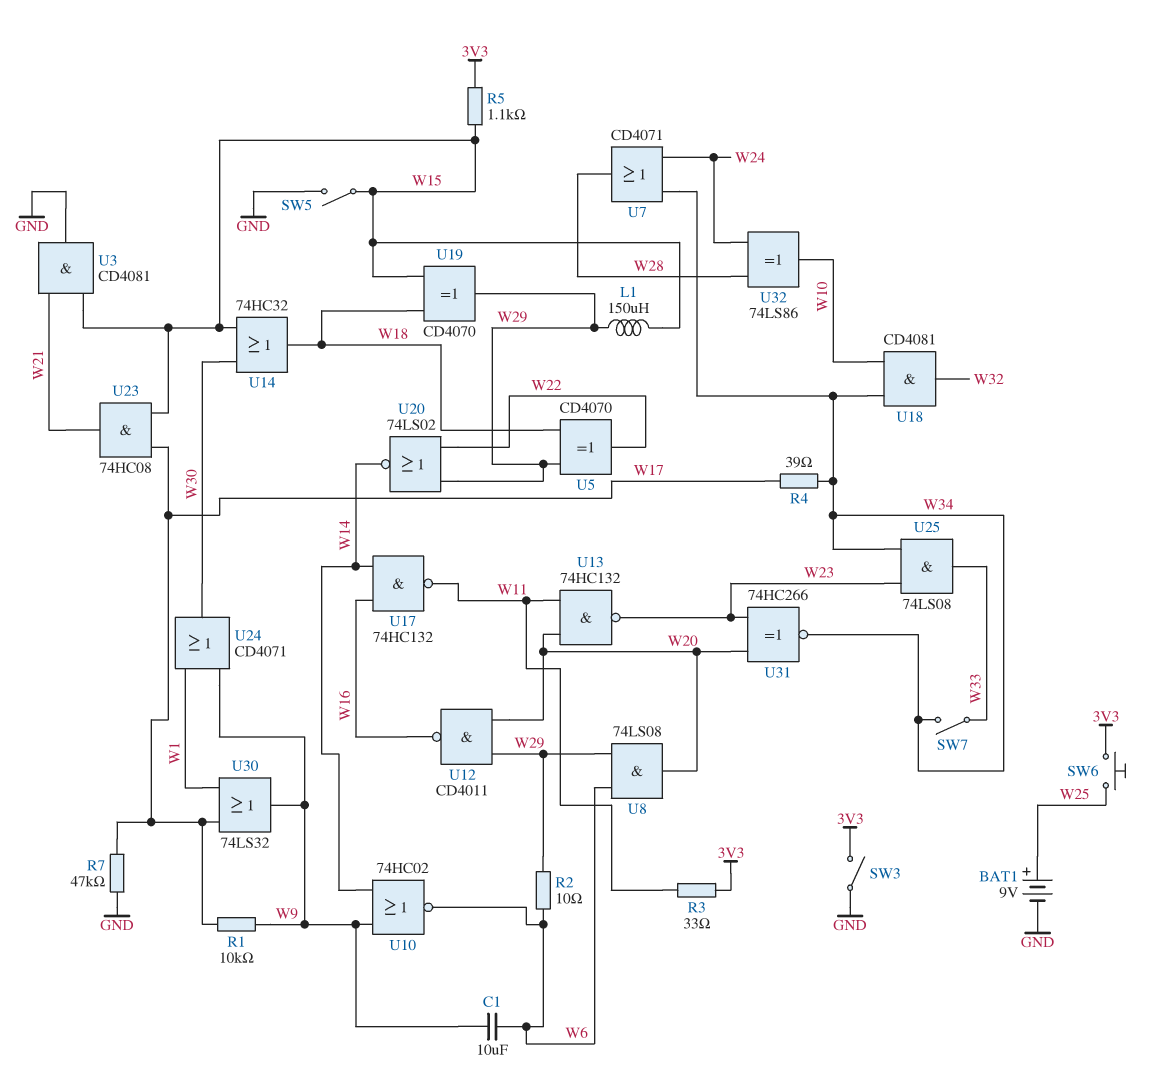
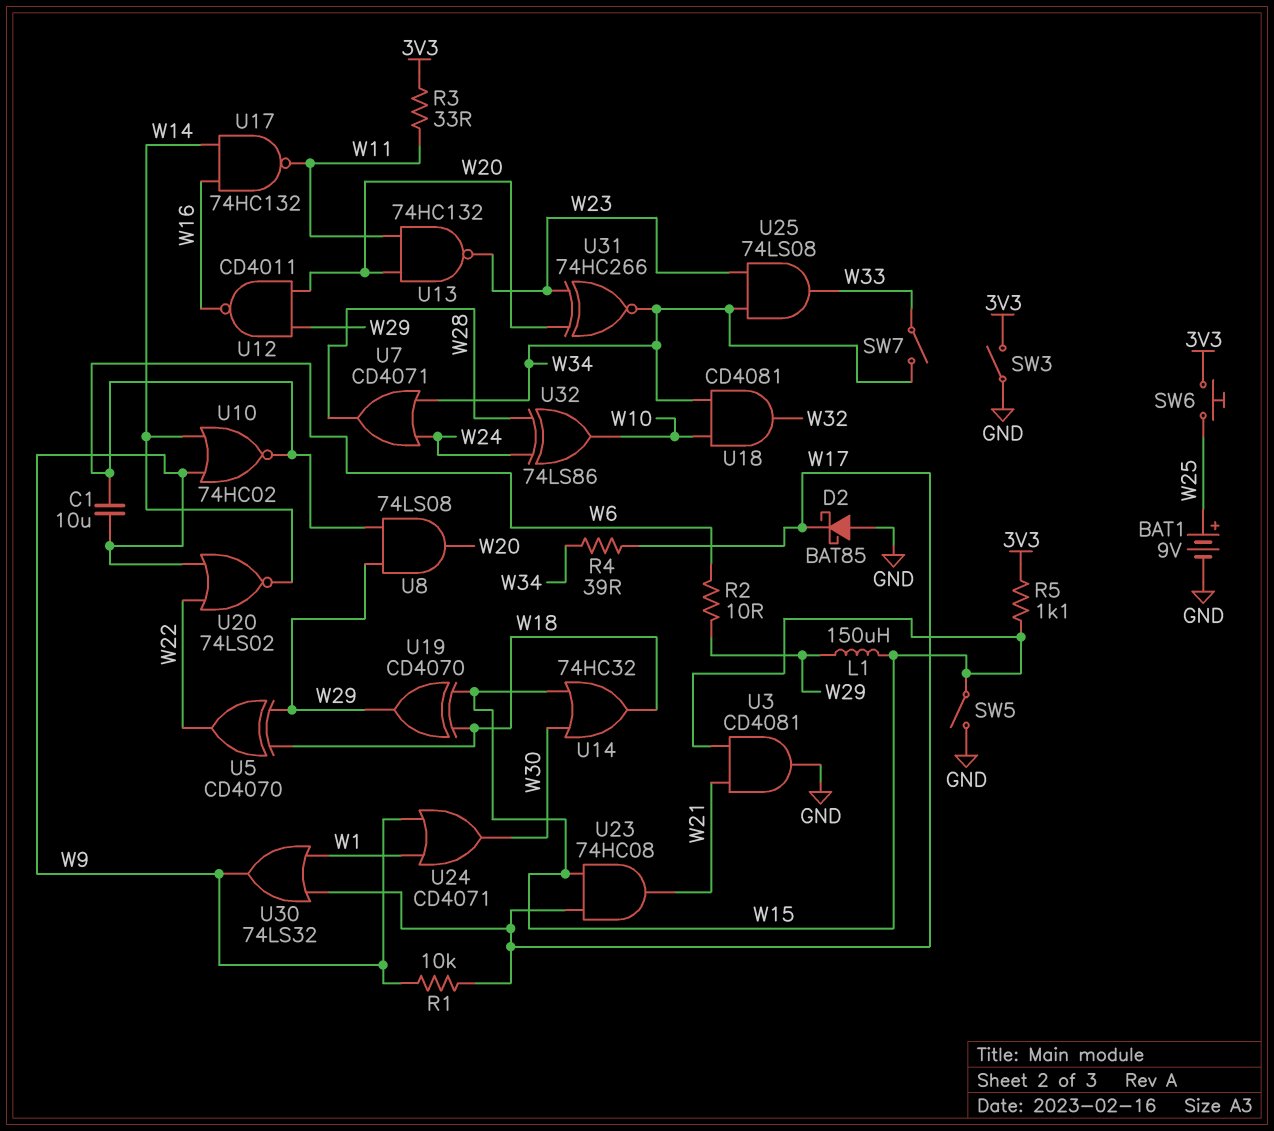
D2: none -> schottky BAT85 (A GND, K W17)
R7: 47k (GND, W17) -> none
U20: NOR 74LS02 (in W22, in W29, out W14) -> NOR 74LS02 (in W9, in W22, out W14)

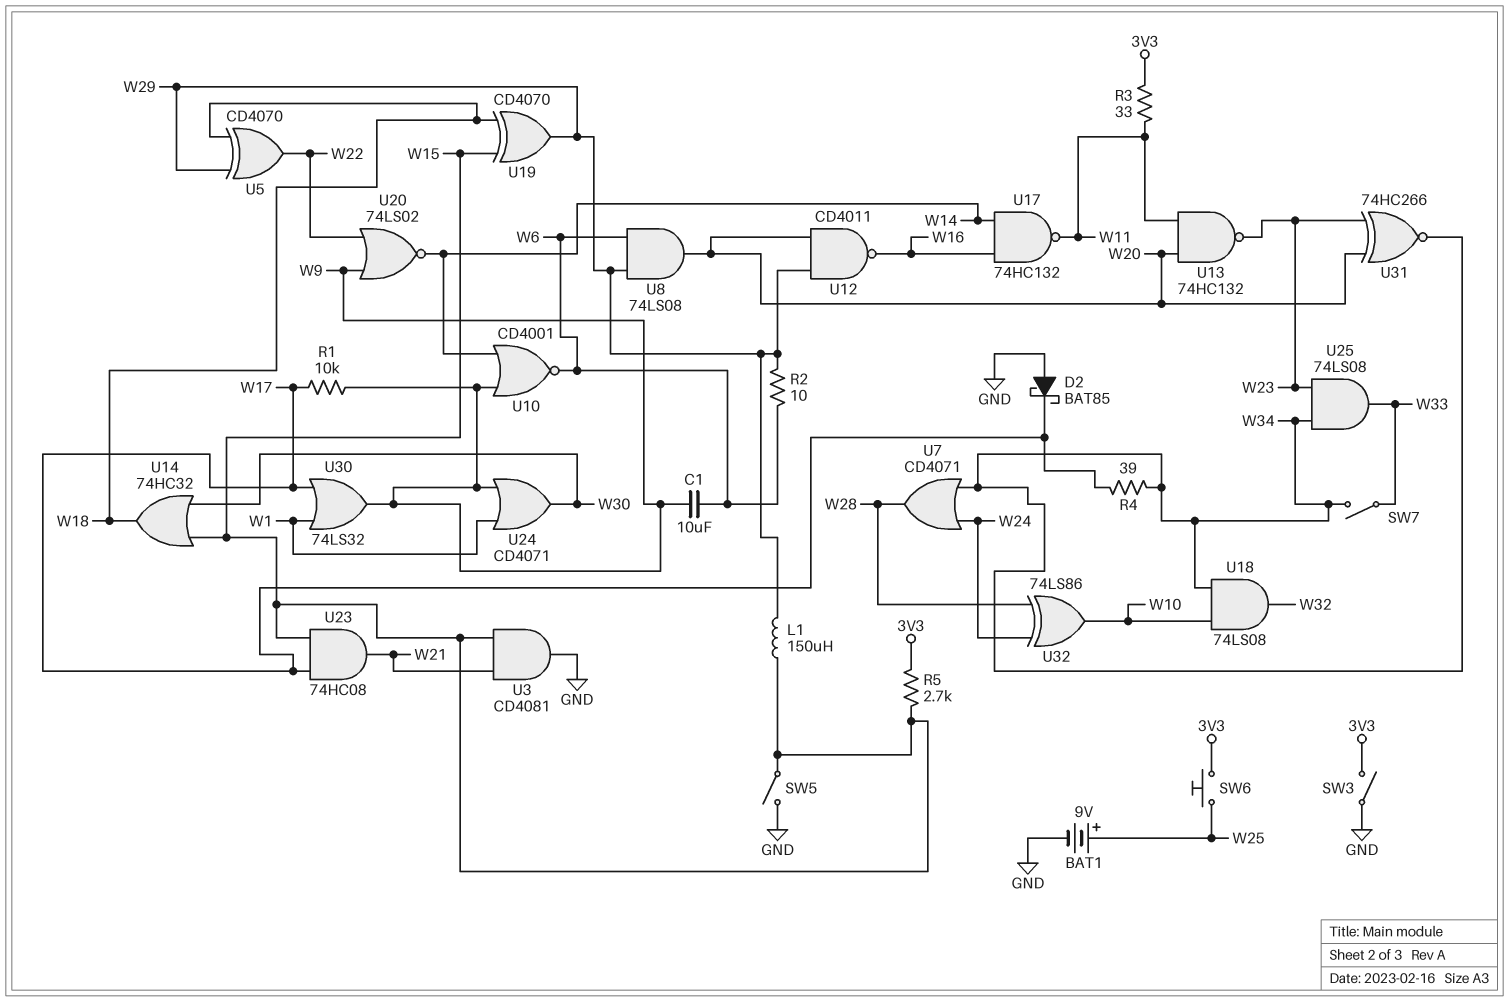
R5: 1.1k (3V3, W15) -> 2.7k (3V3, W15)
U10: NOR 74HC02 (in W9, in W14, out W6) -> NOR CD4001 (in W9, in W14, out W6)
U18: AND CD4081 (in W10, in W34, out W32) -> AND 74LS08 (in W10, in W34, out W32)

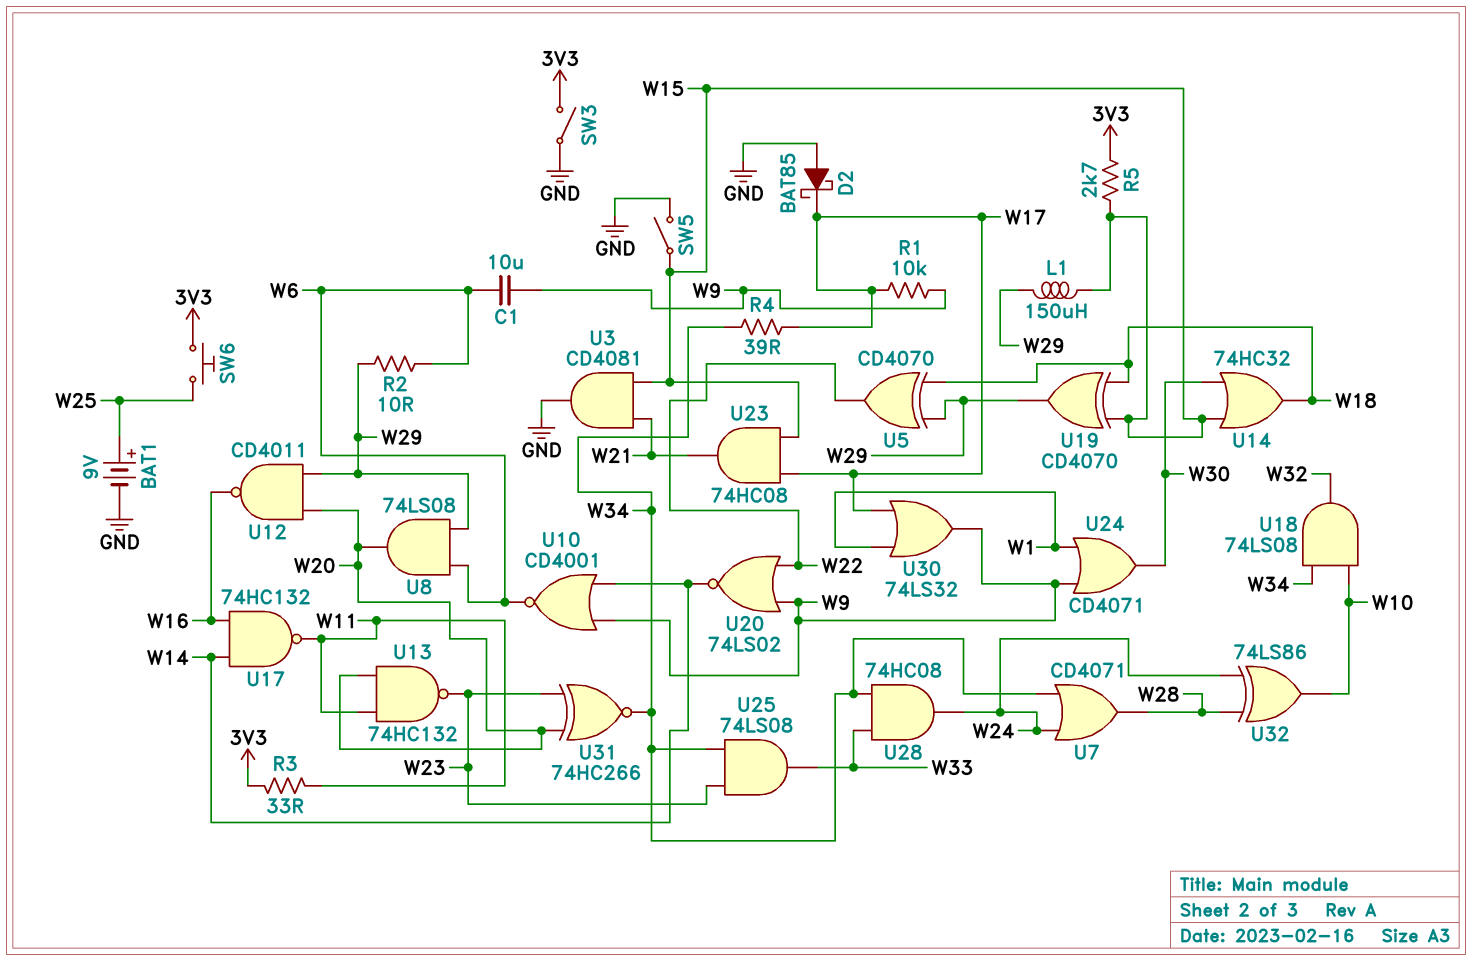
SW7: switch (W33, W34) -> none
U28: none -> AND 74HC08 (in W33, in W34, out W24)

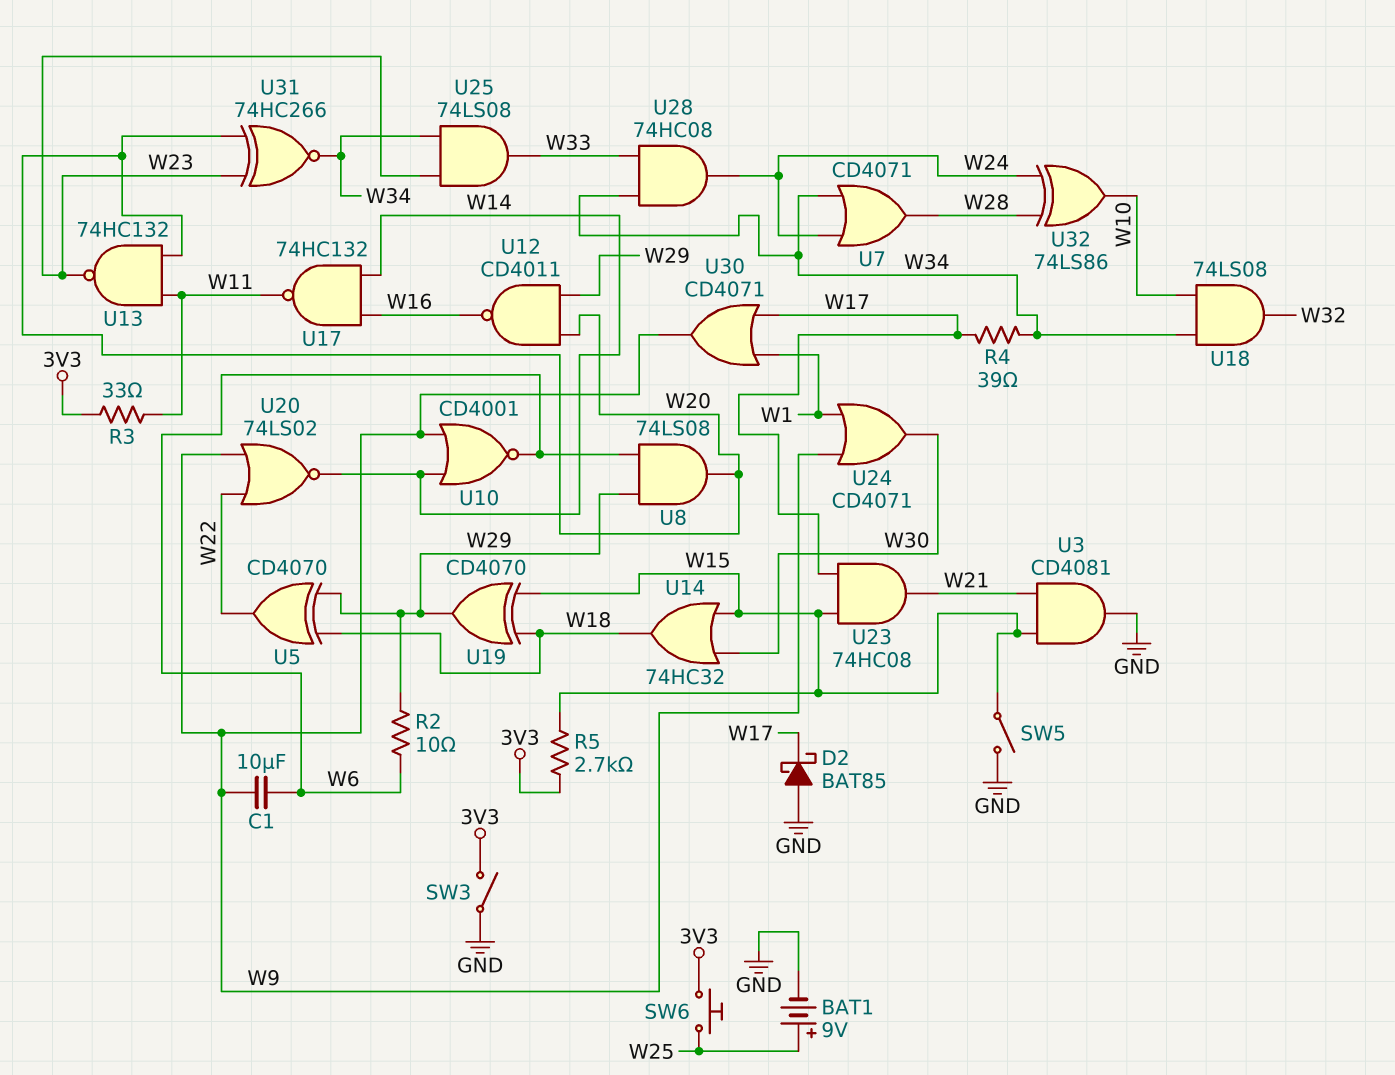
L1: 150uH (W15, W29) -> none
R1: 10k (W9, W17) -> none
U30: OR 74LS32 (in W1, in W17, out W9) -> OR CD4071 (in W1, in W17, out W9)

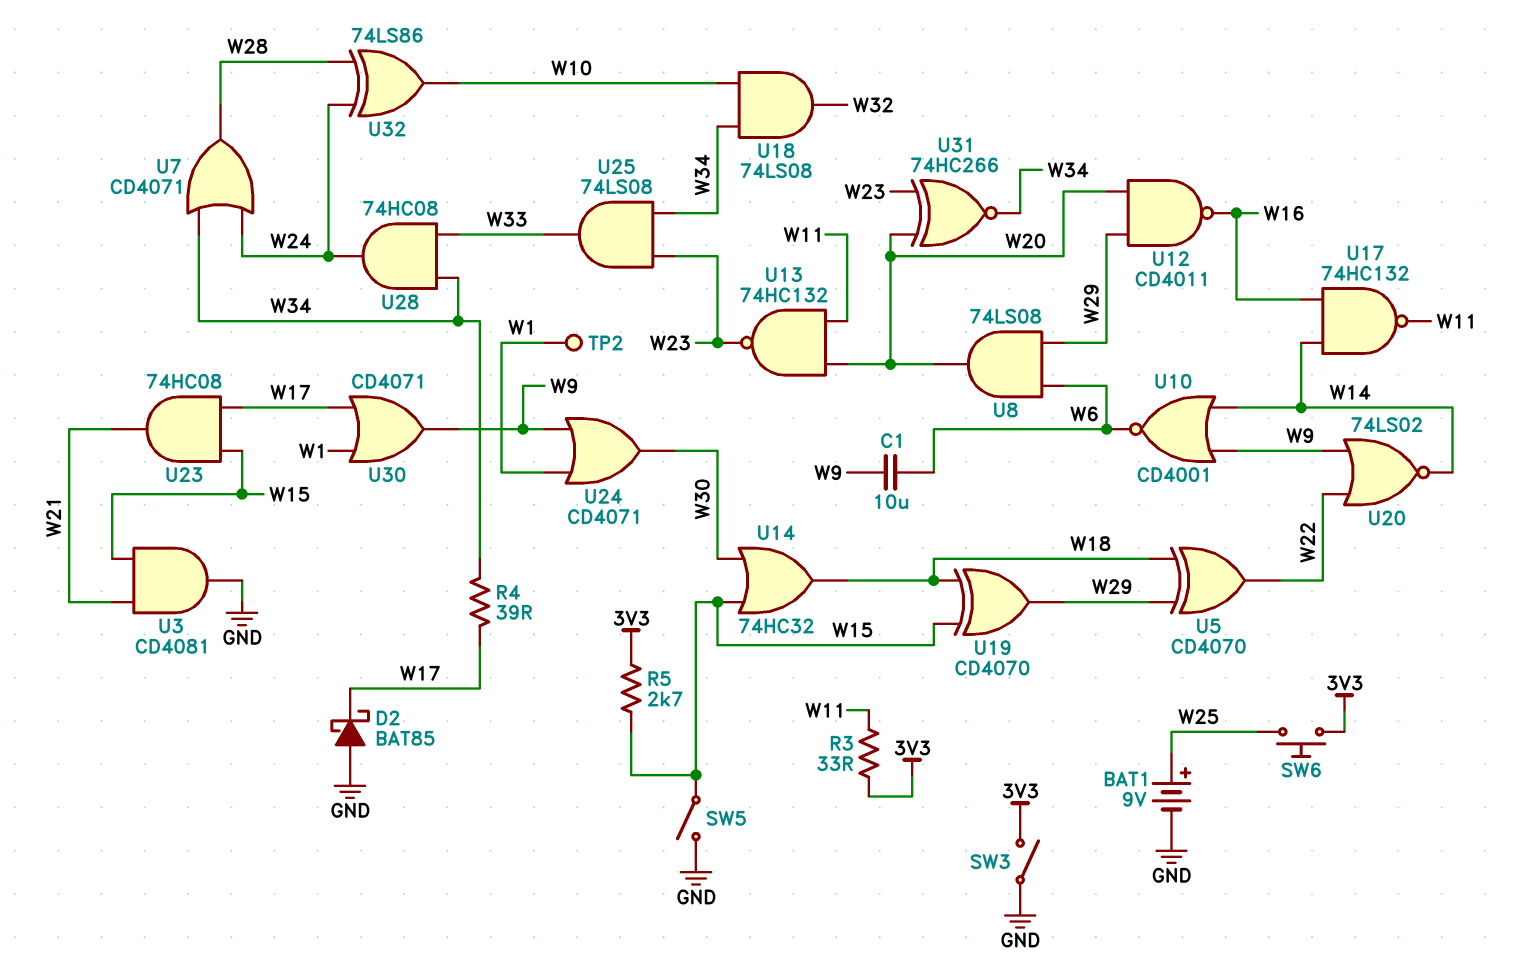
R2: 10 (W6, W29) -> none
TP2: none -> test point (W1)

